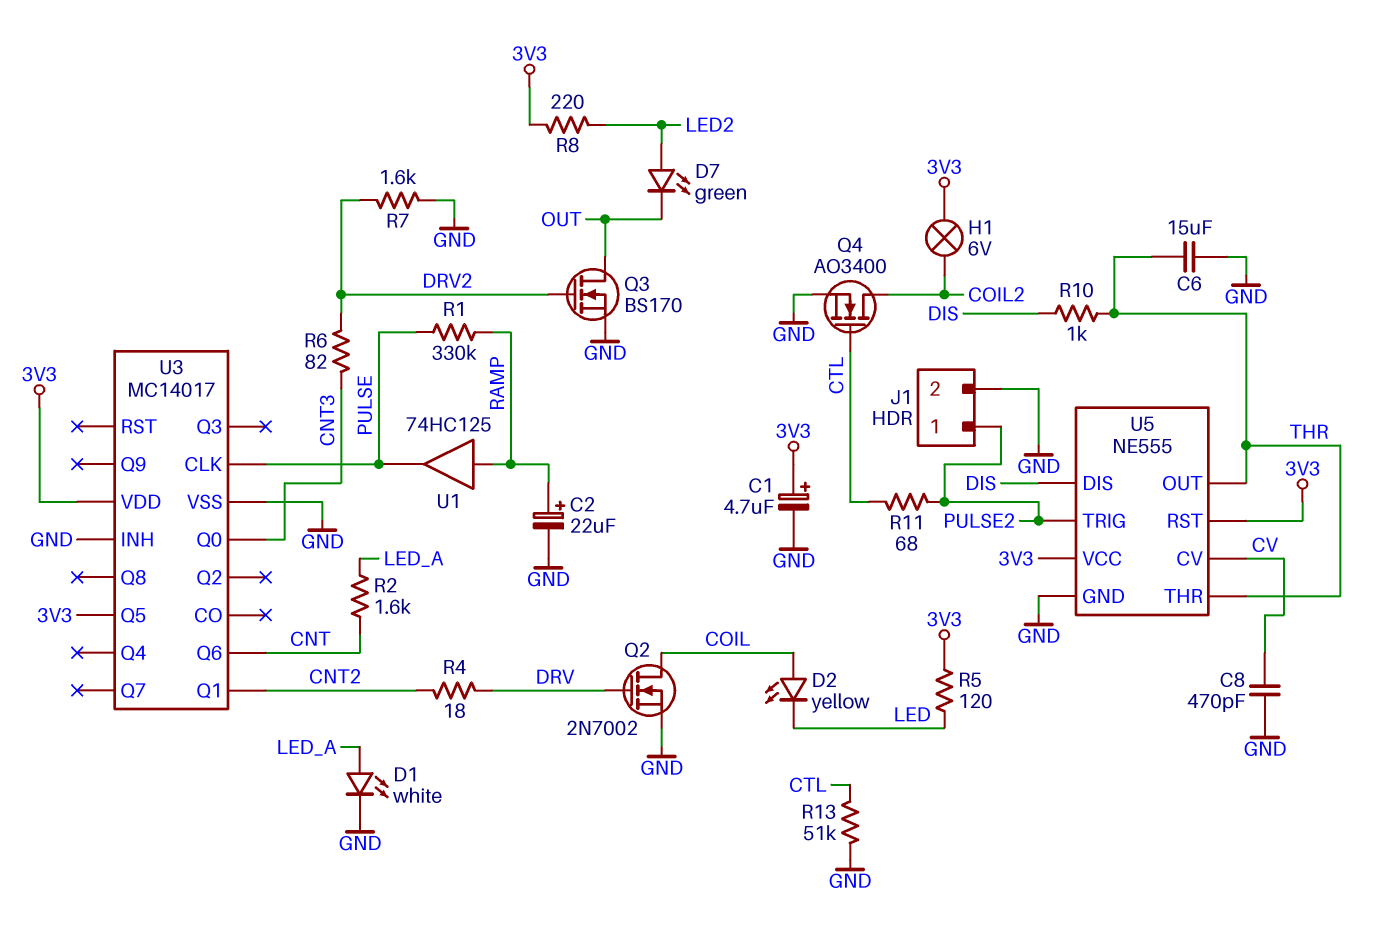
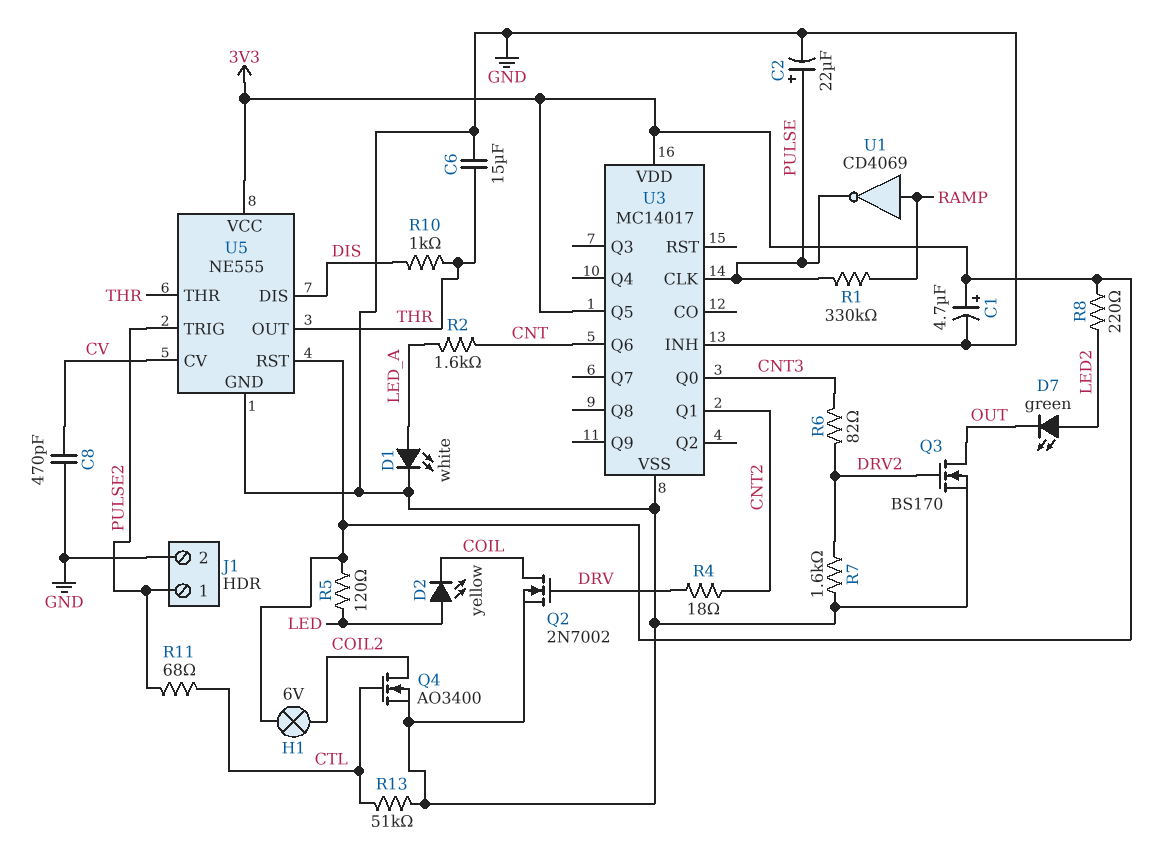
C2: 22uF (plus RAMP, minus GND) -> 22uF (plus PULSE, minus GND)
D2: LED yellow (A COIL, K LED) -> LED yellow (A LED, K COIL)
U1: buffer 74HC125 (in RAMP, out PULSE) -> NOT CD4069 (in RAMP, out PULSE)

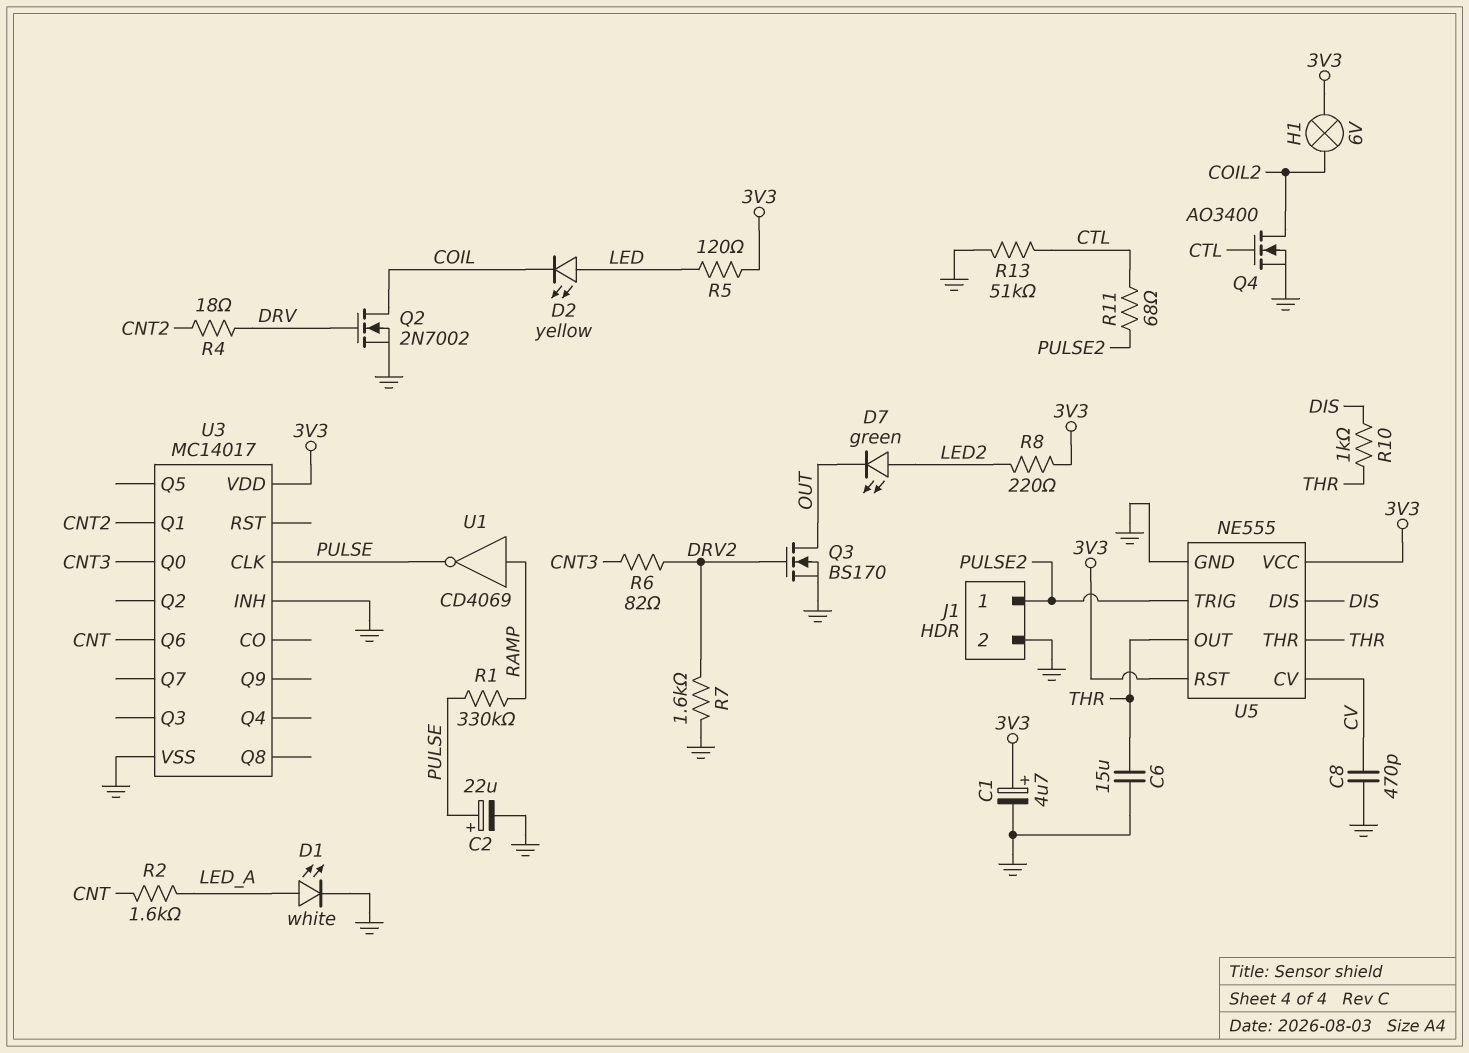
U3 pin Q5: 3V3 -> none

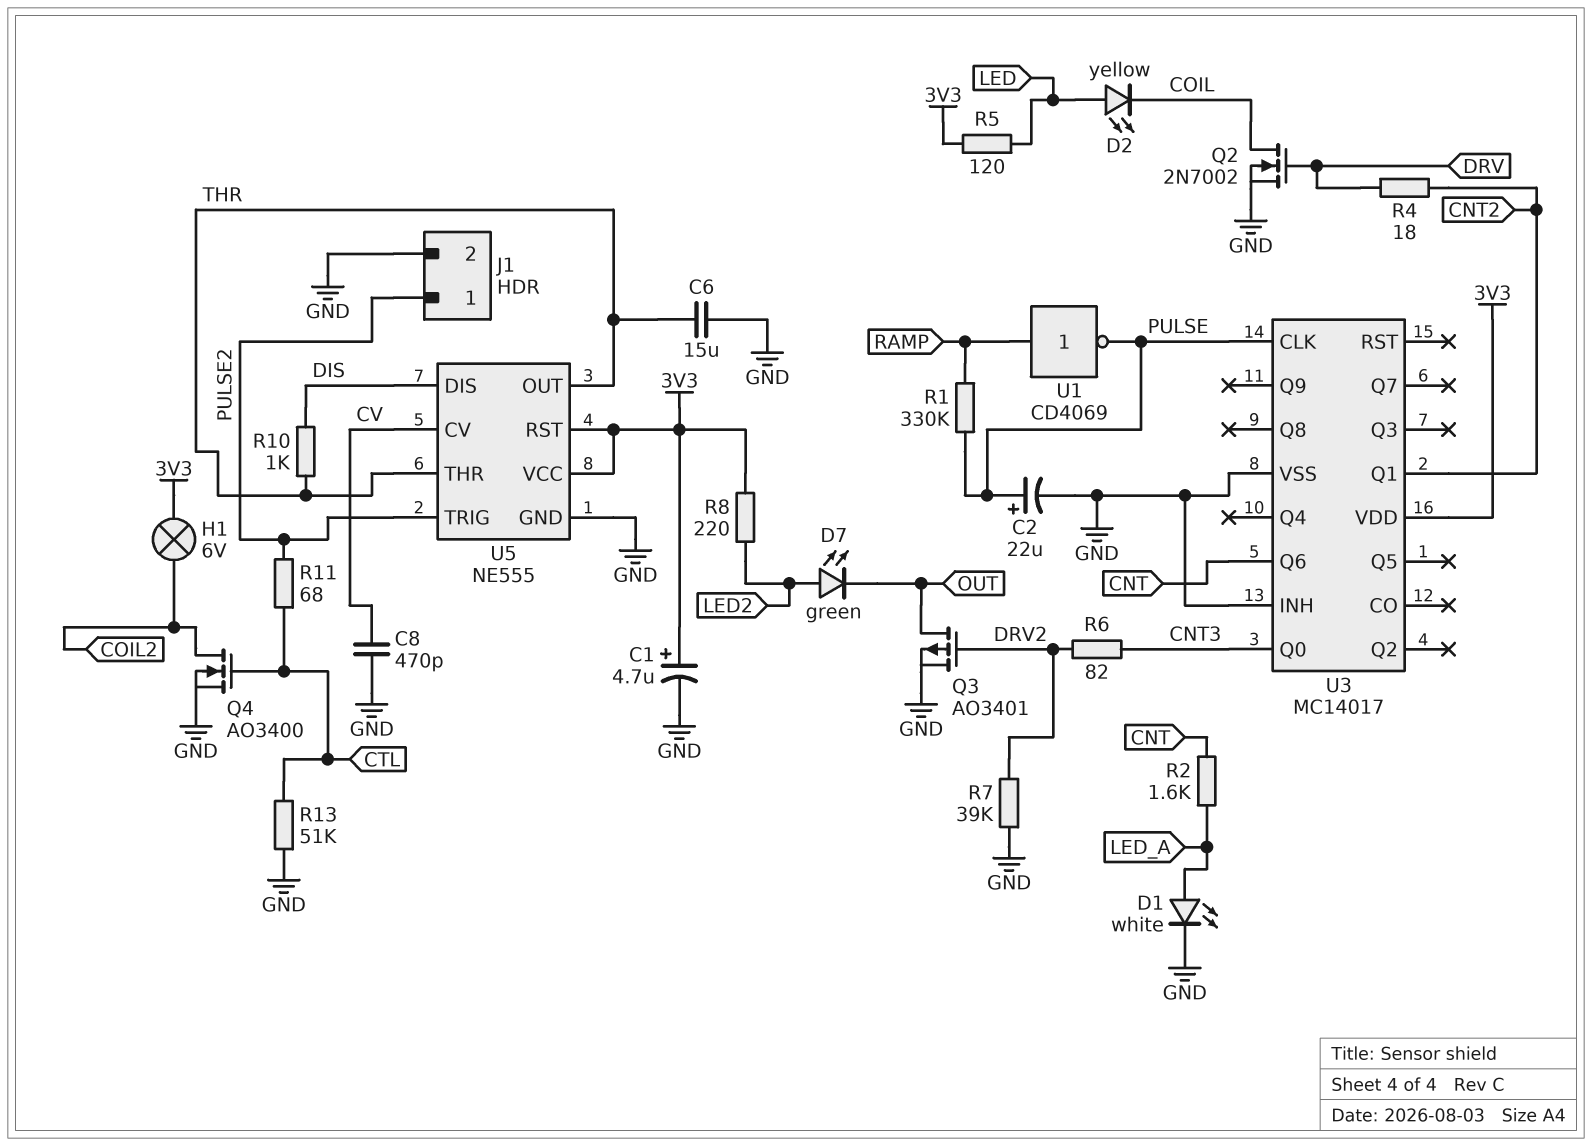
Q3: NMOS BS170 (G DRV2, D OUT, S GND) -> PMOS AO3401 (G DRV2, D OUT, S GND)
R7: 1.6k (DRV2, GND) -> 39k (DRV2, GND)

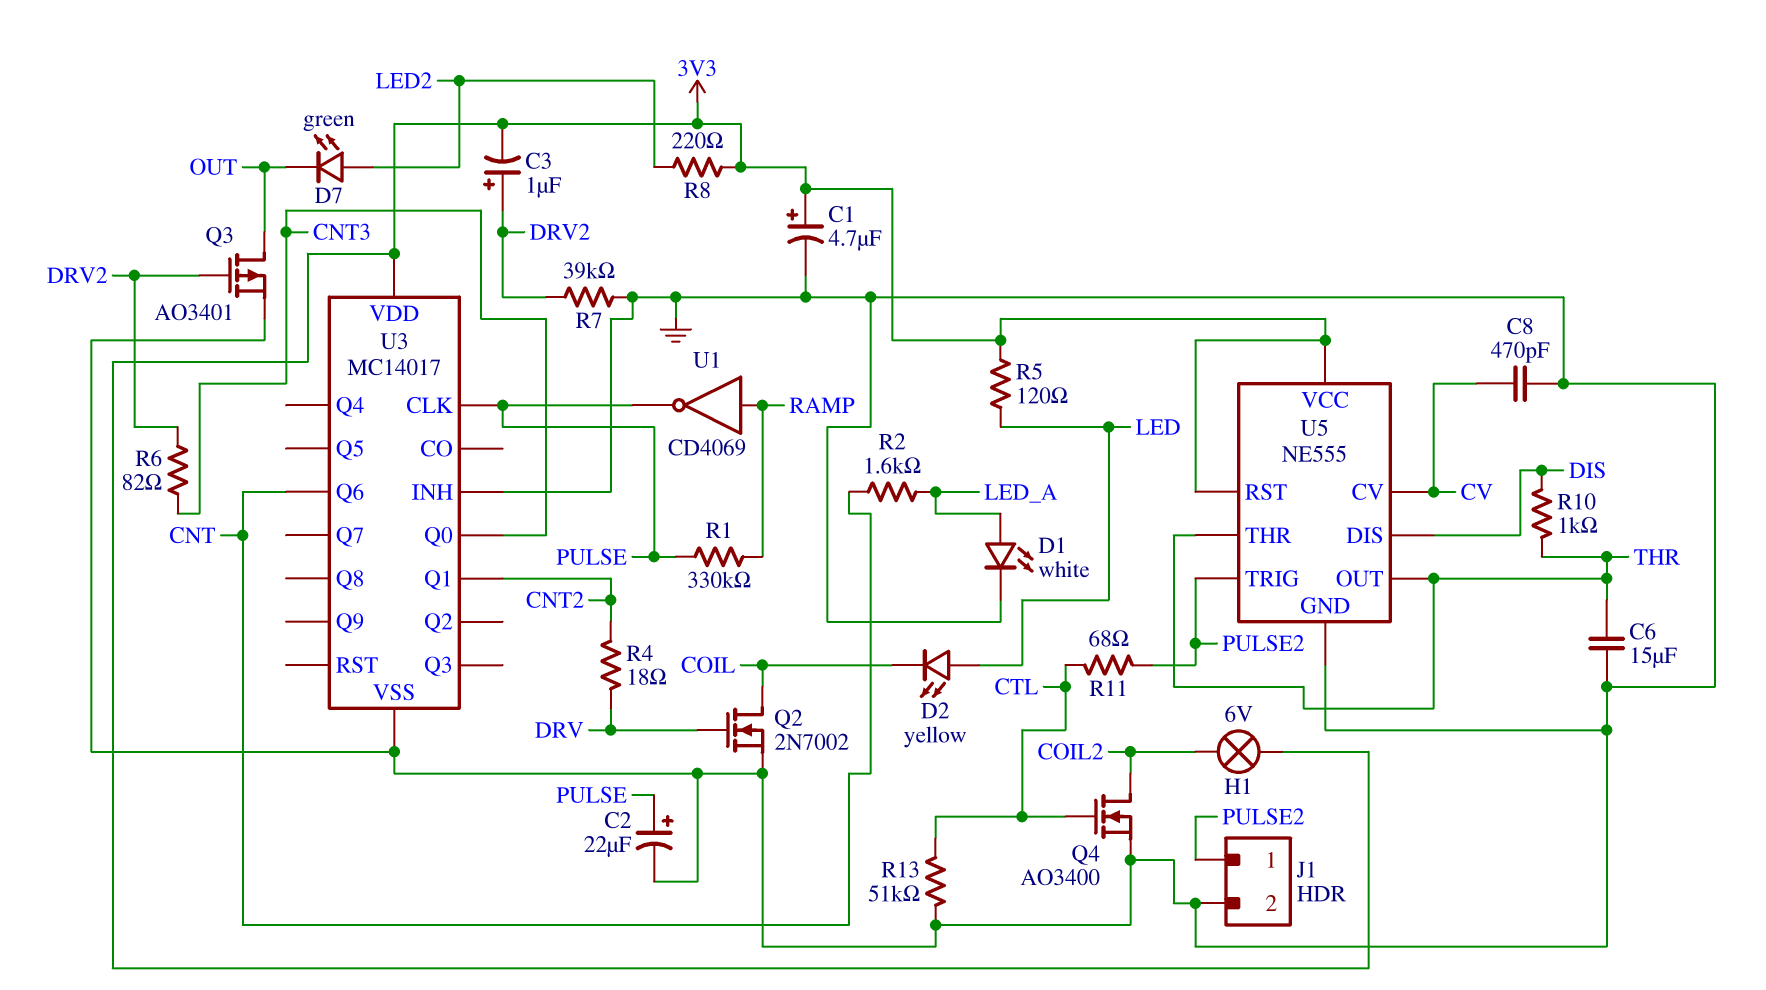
C3: none -> 1uF (plus DRV2, minus 3V3)

